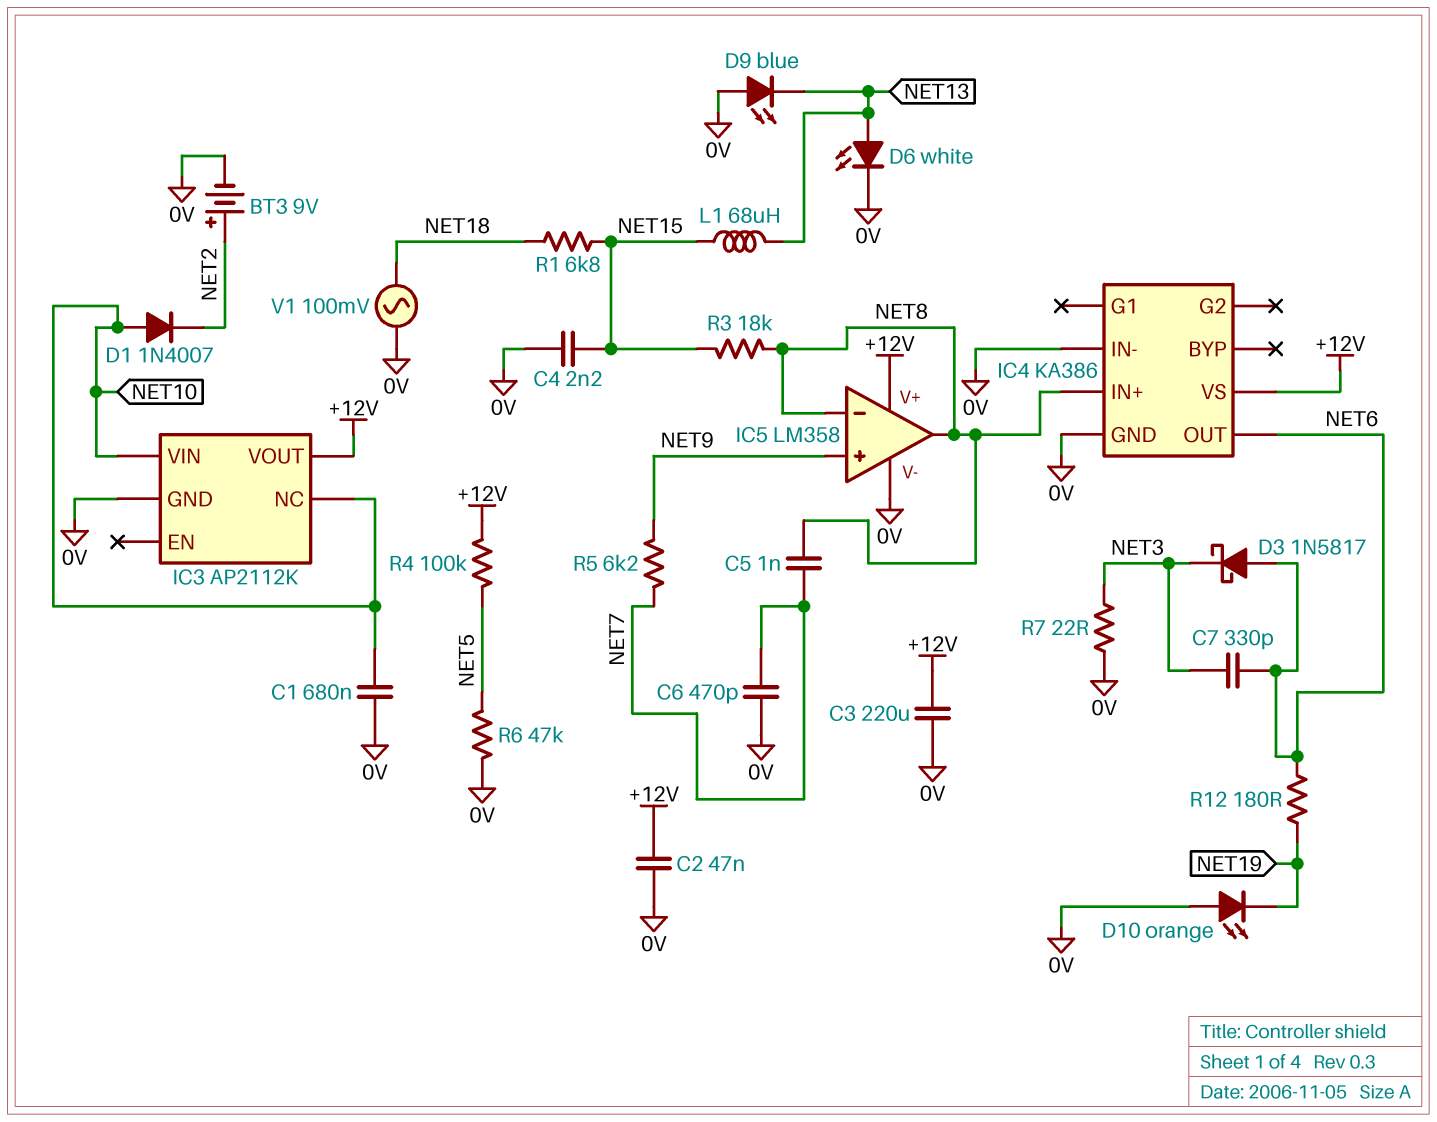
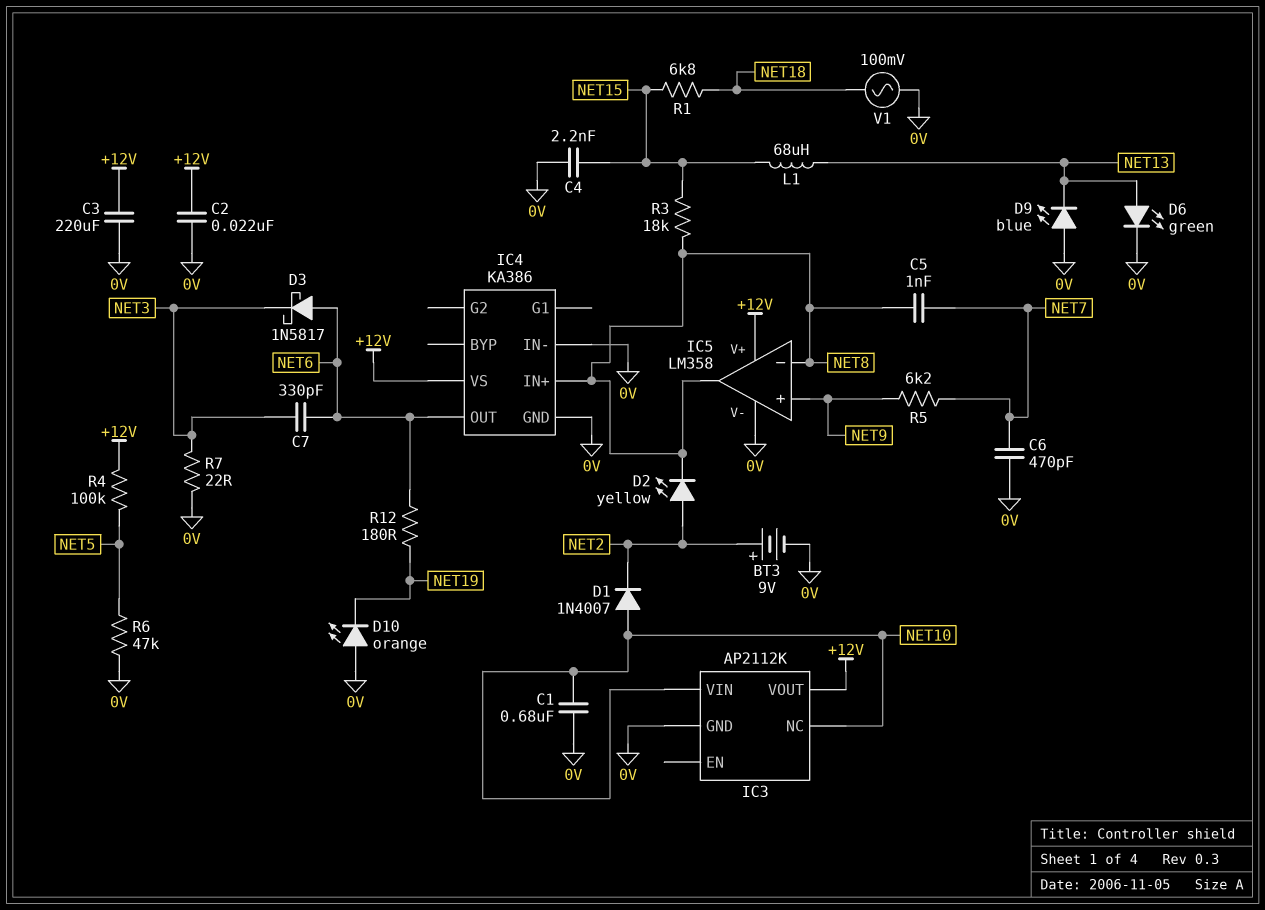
C2: 47nF (+12V, 0V) -> 22nF (+12V, 0V)
D2: none -> LED yellow (A NET2, K NET8)
D6: LED white (A NET13, K 0V) -> LED green (A NET13, K 0V)

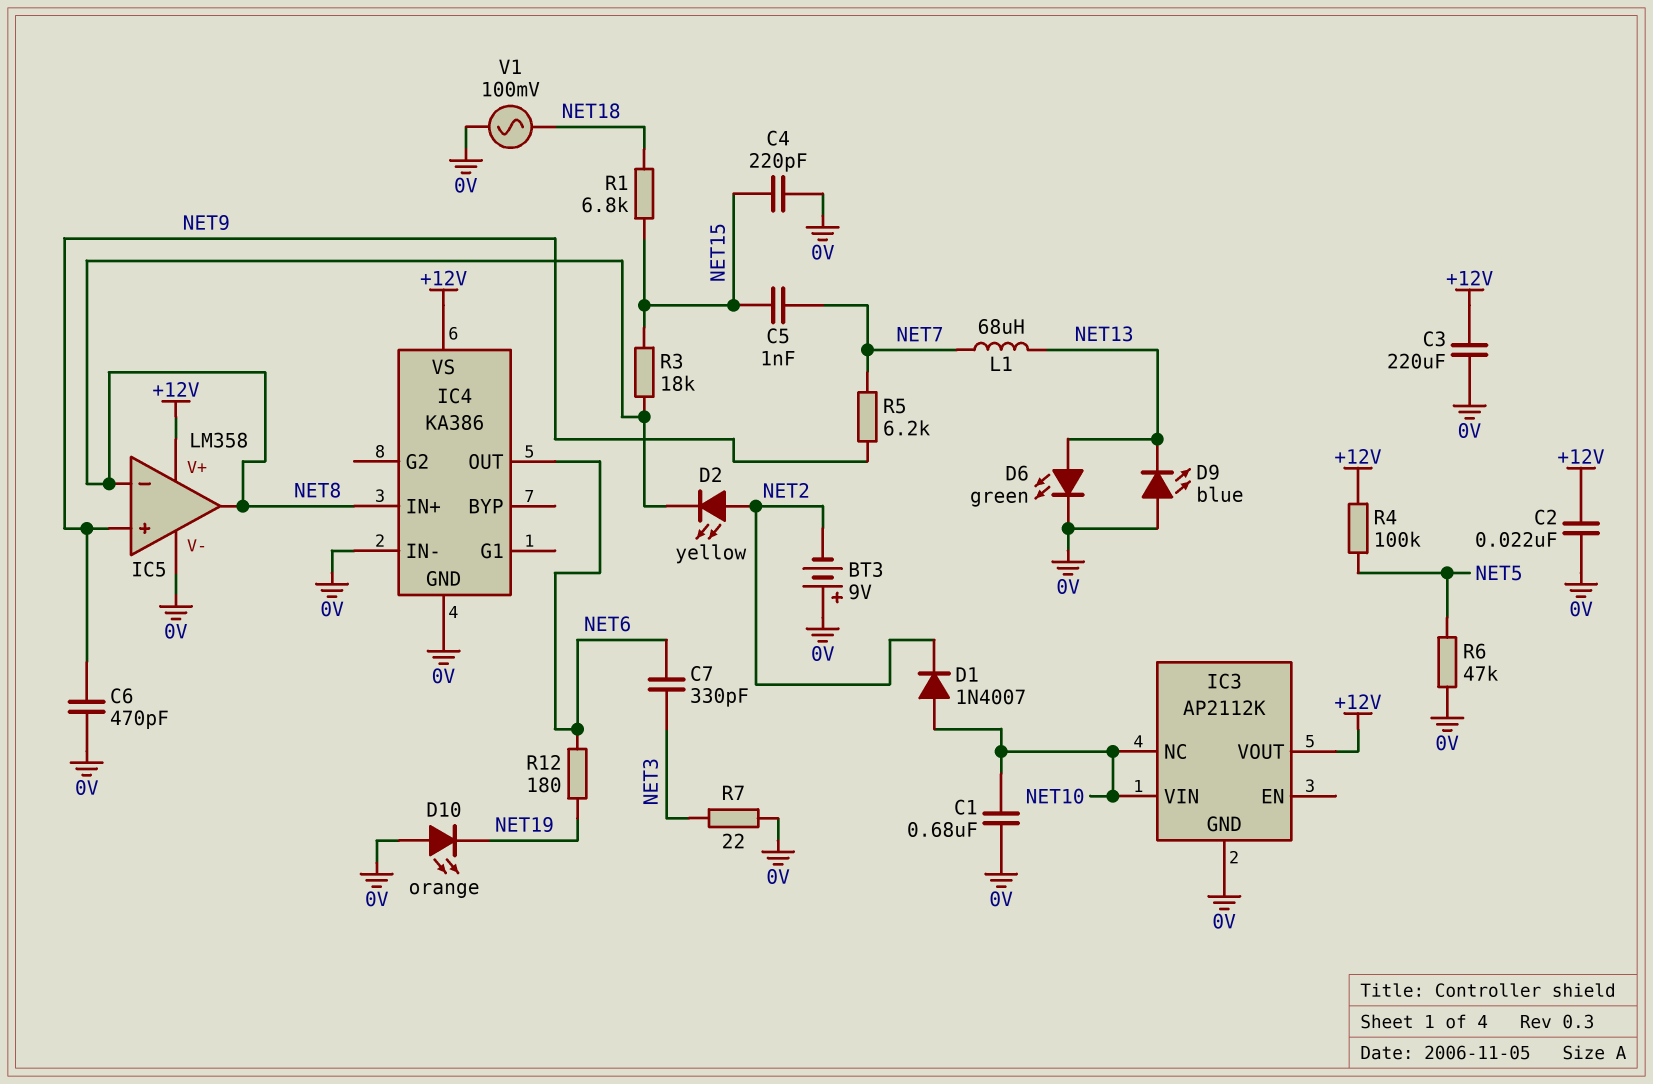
BT3: 9V (plus NET2, minus 0V) -> 9V (plus 0V, minus NET2)
C4: 2.2nF (0V, NET15) -> 220pF (0V, NET15)
C5: 1nF (NET7, NET8) -> 1nF (NET7, NET15)
C6: 470pF (0V, NET7) -> 470pF (0V, NET9)
D3: schottky 1N5817 (A NET6, K NET3) -> none
L1: 68uH (NET13, NET15) -> 68uH (NET7, NET13)

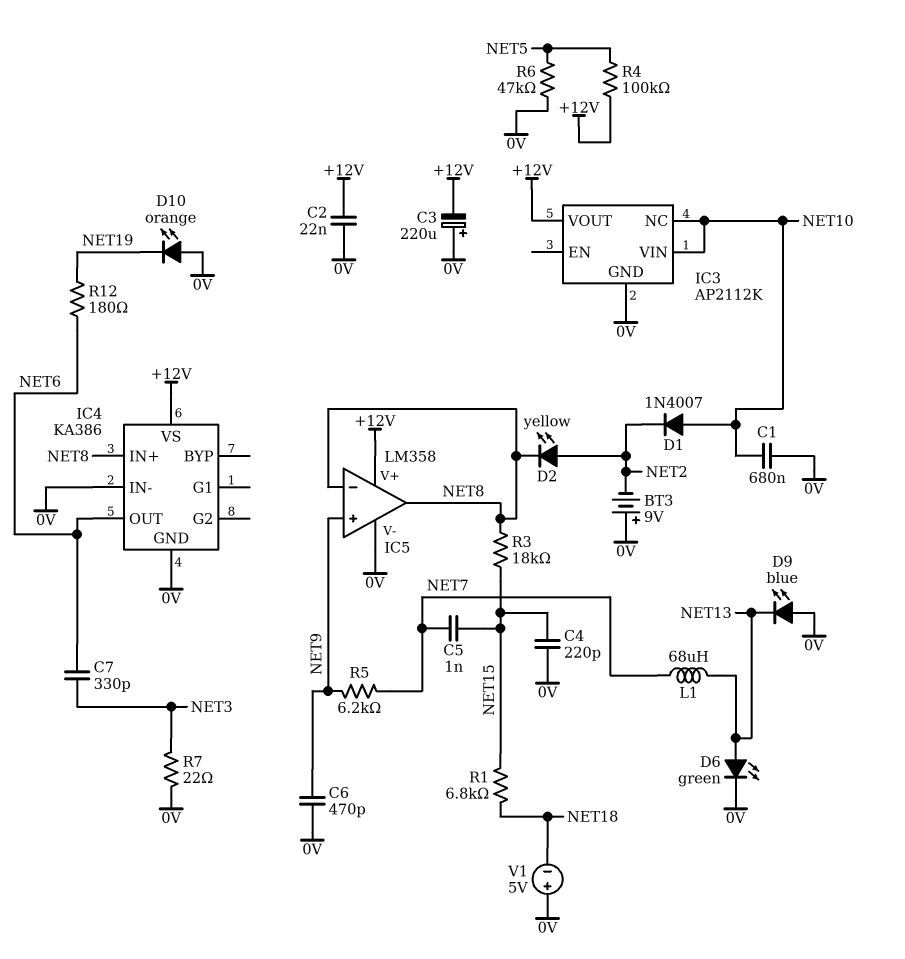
C3: 220uF (+12V, 0V) -> 220uF (plus 0V, minus +12V)
V1: AC 100mV (0V, NET18) -> 5V (plus 0V, minus NET18)

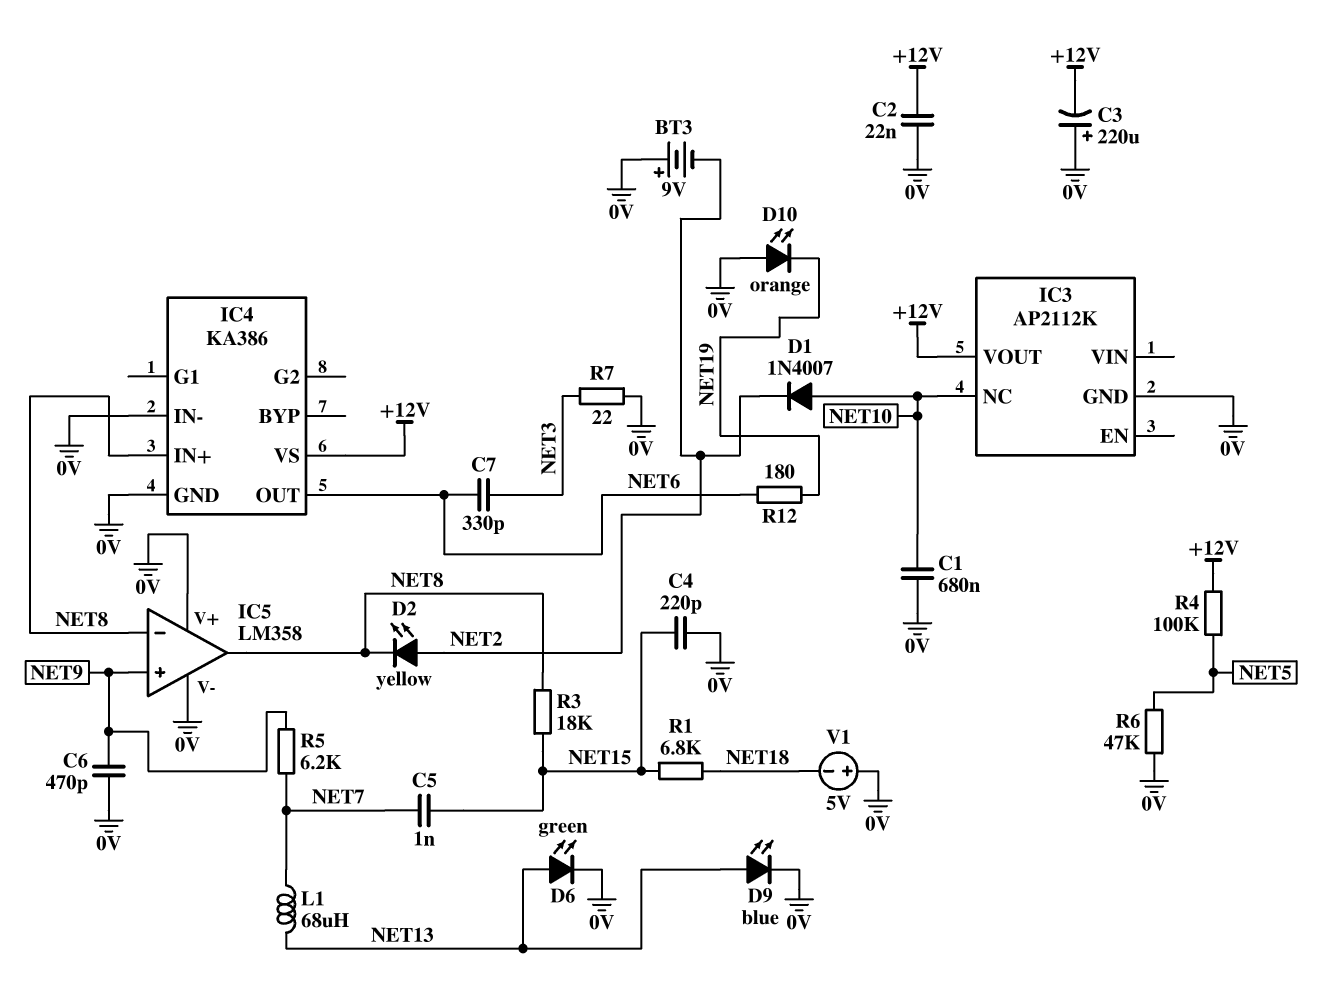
D9: LED blue (A 0V, K NET13) -> LED blue (A NET13, K 0V)
IC3 pin VIN: NET10 -> none
IC5 pin V+: +12V -> 0V

